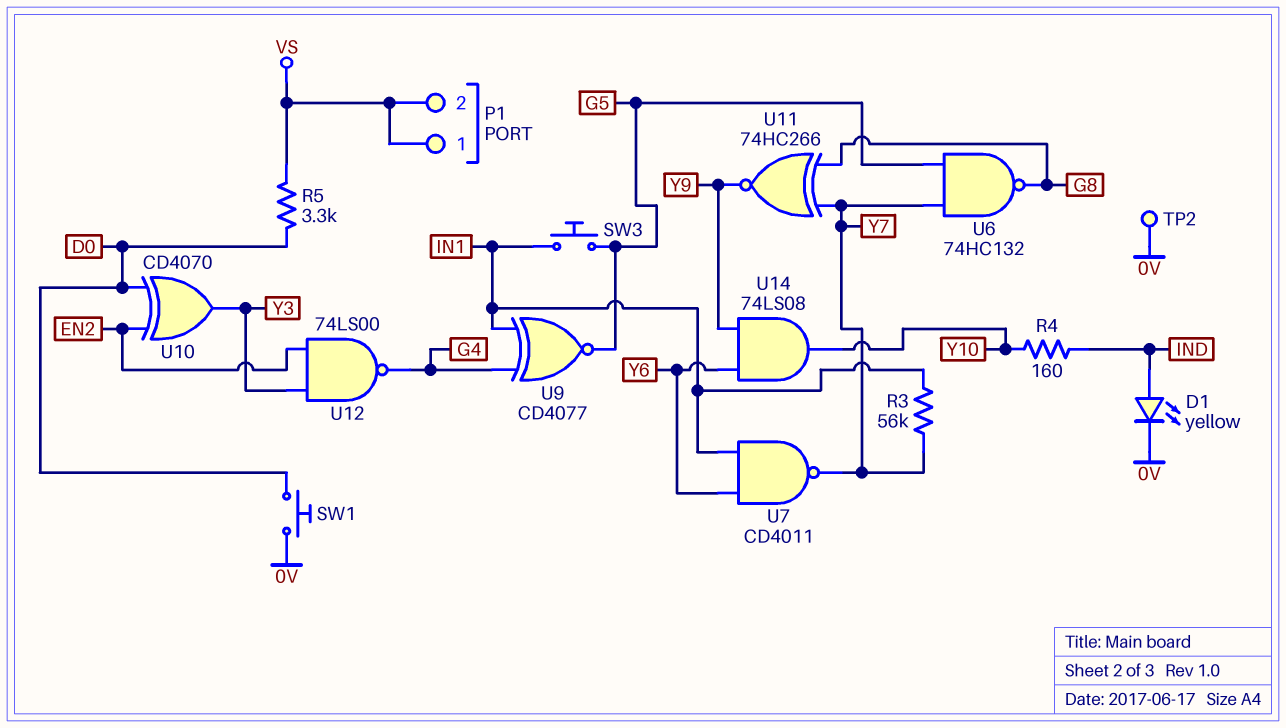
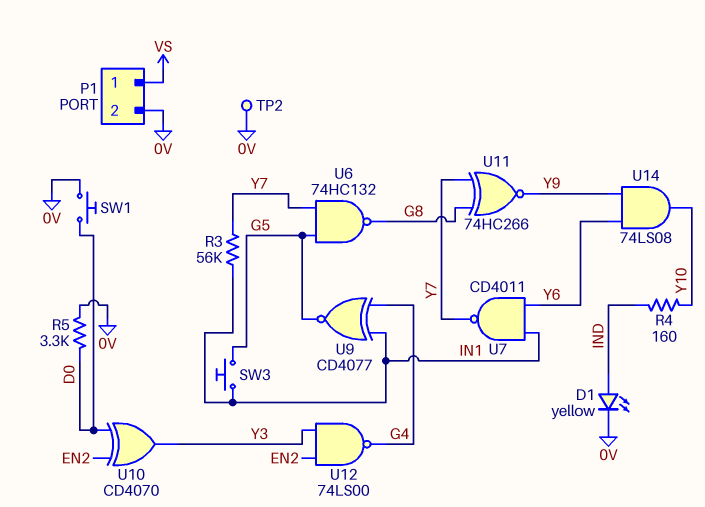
P1 pin 2: VS -> 0V
R5: 3.3k (D0, VS) -> 3.3k (0V, D0)

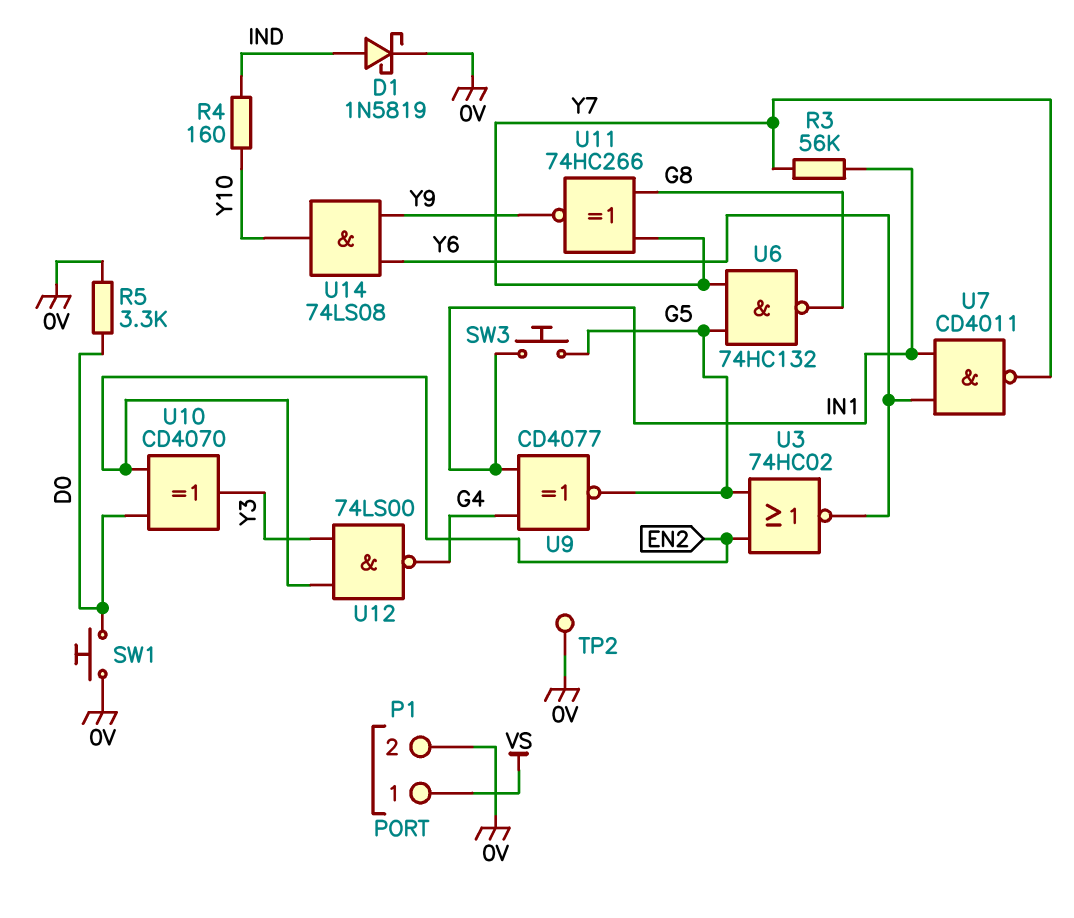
D1: LED yellow (A IND, K 0V) -> schottky 1N5819 (A IND, K 0V)
U3: none -> NOR 74HC02 (in EN2, in G5, out Y6)

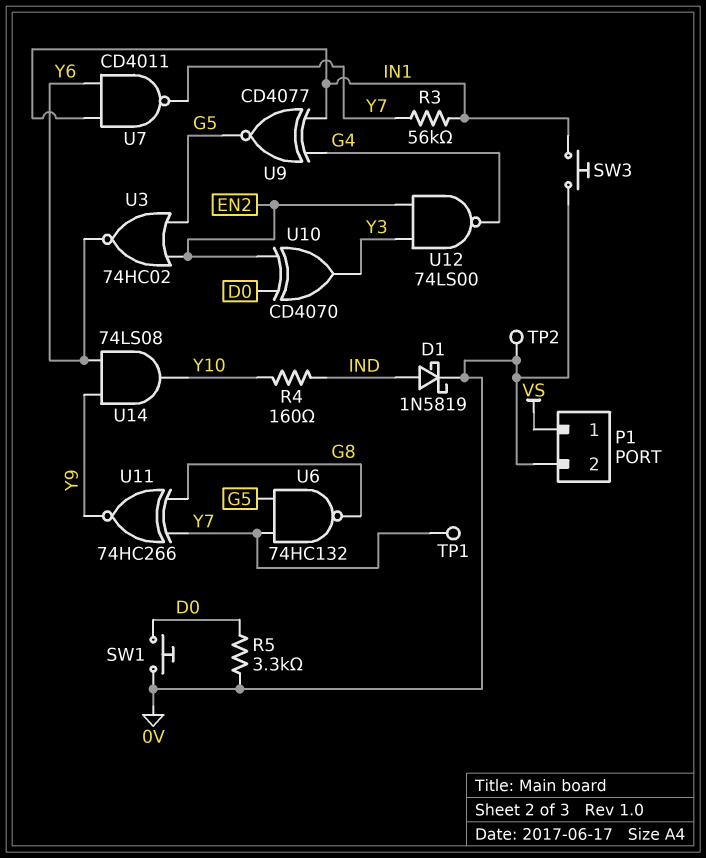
SW3: button (G5, IN1) -> button (0V, IN1)
TP1: none -> test point (Y7)

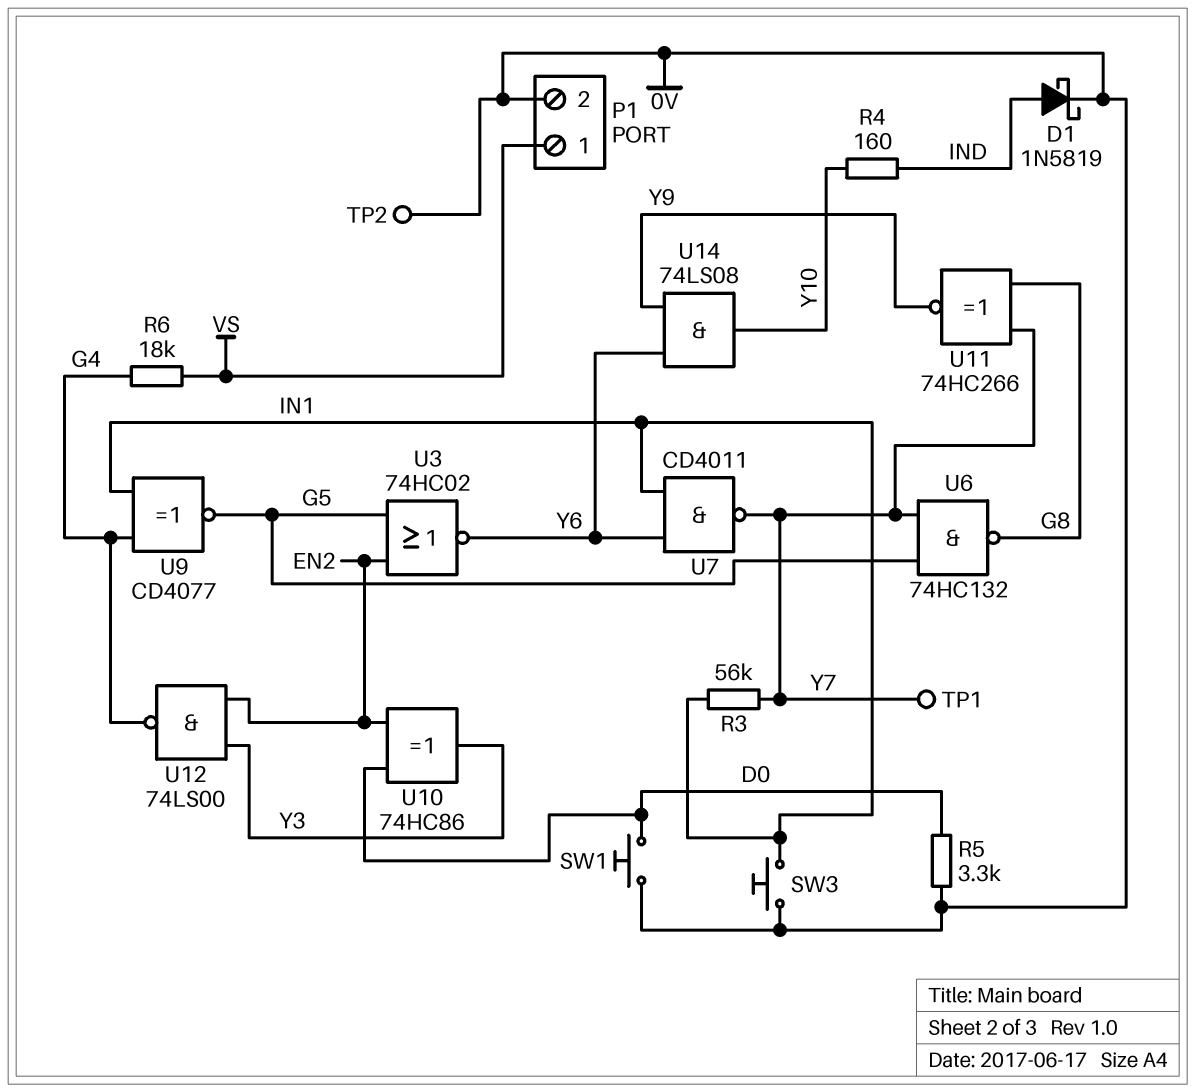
R6: none -> 18k (G4, VS)
U10: XOR CD4070 (in D0, in EN2, out Y3) -> XOR 74HC86 (in D0, in EN2, out Y3)

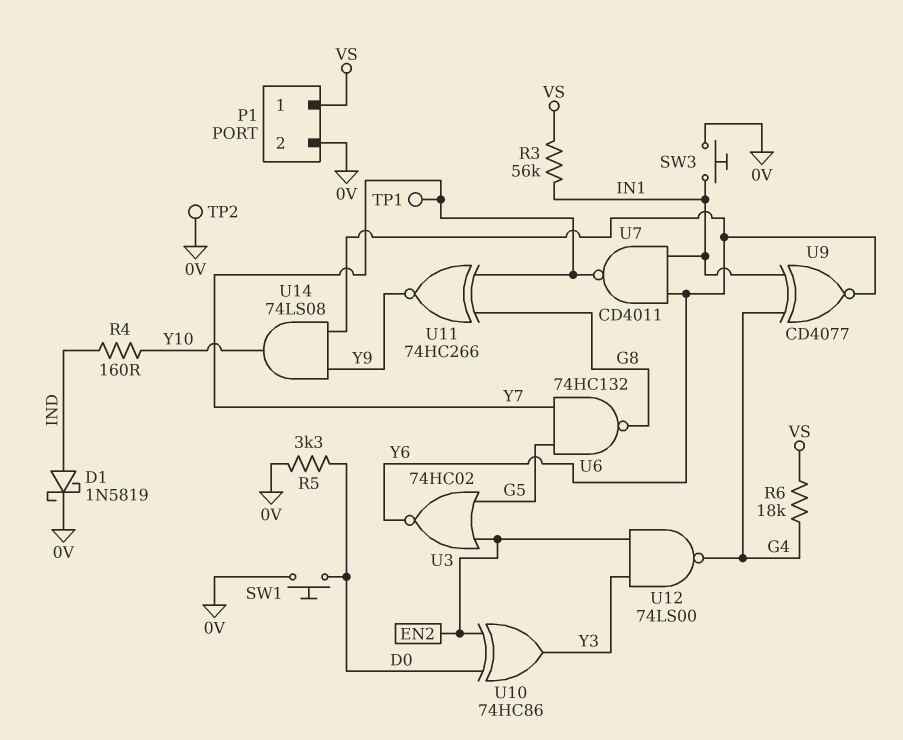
R3: 56k (IN1, Y7) -> 56k (IN1, VS)
U9: XNOR CD4077 (in G4, in IN1, out G5) -> XNOR CD4077 (in G4, in IN1, out Y6)

